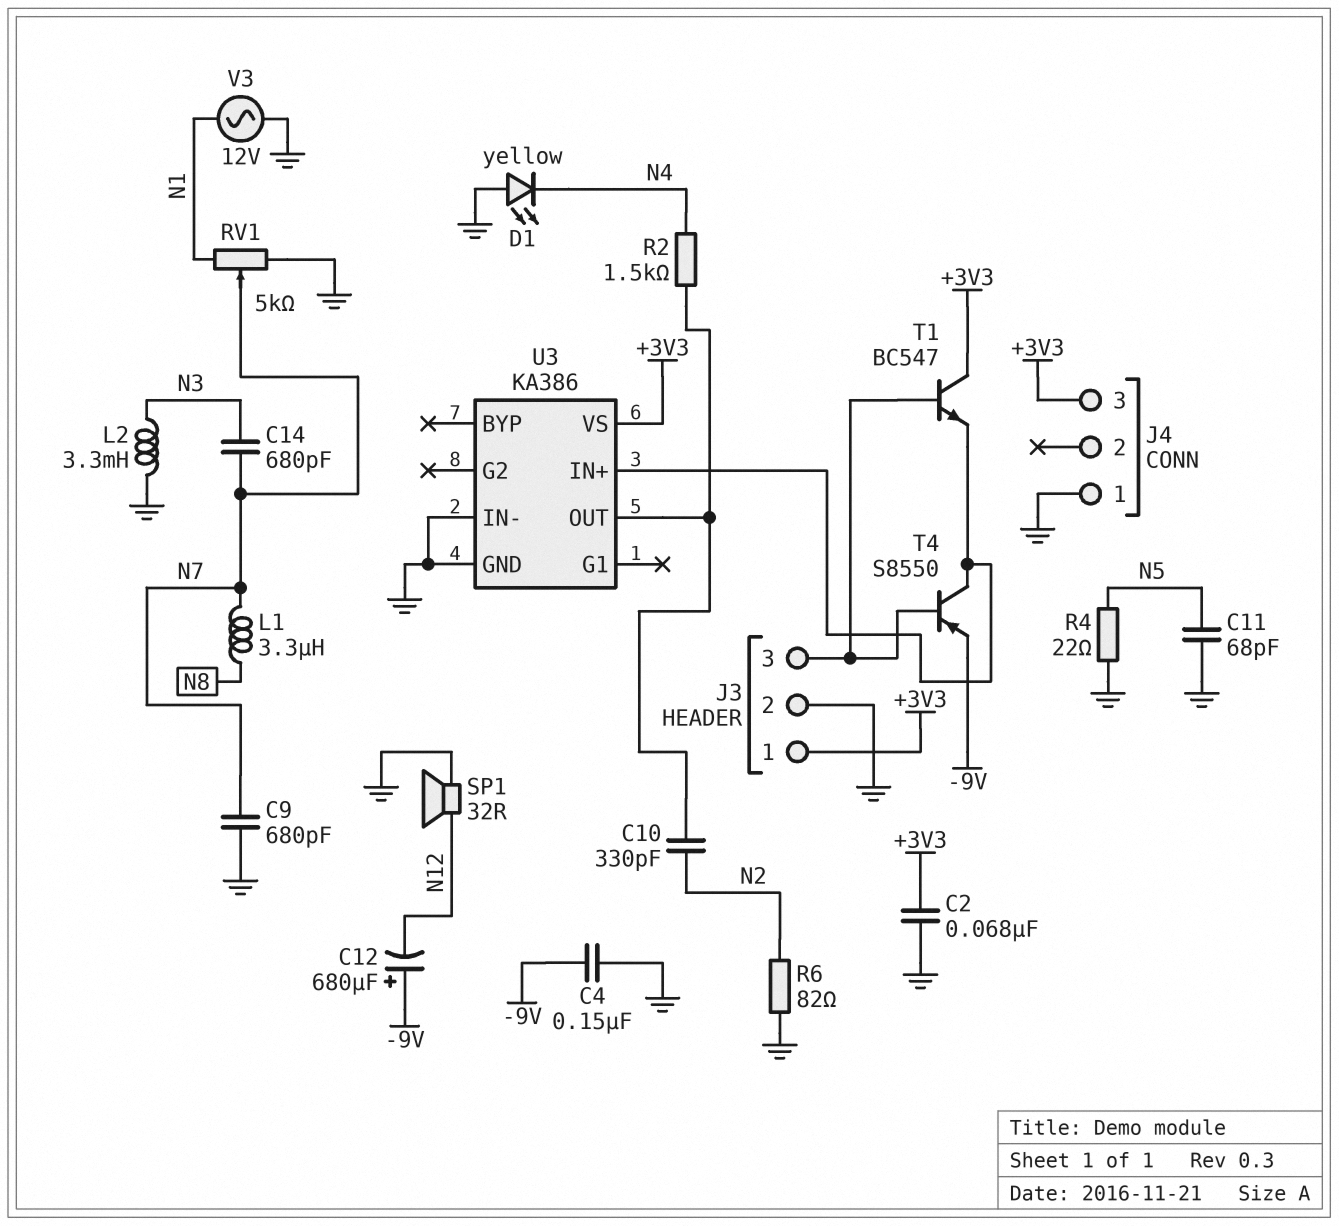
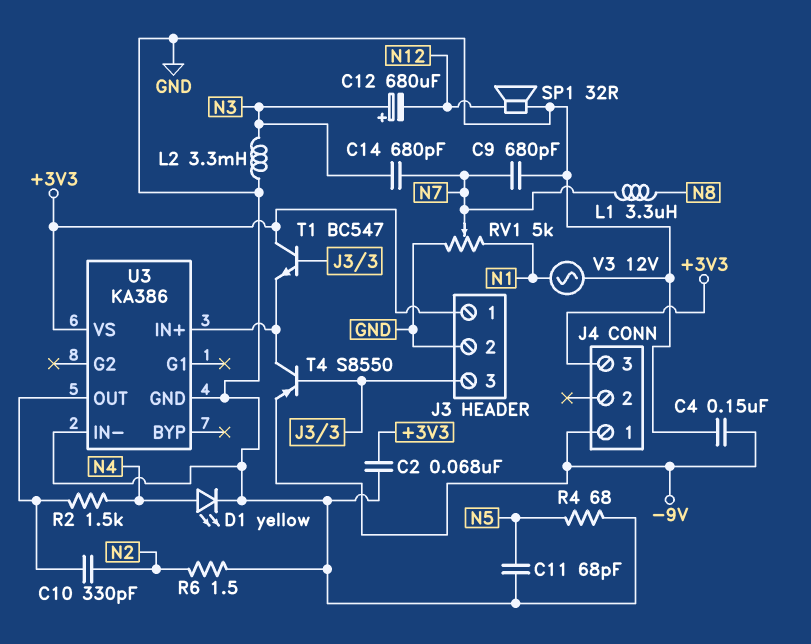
C12: 680uF (plus -9V, minus N12) -> 680uF (plus N3, minus N12)
D1: LED yellow (A GND, K N4) -> LED yellow (A N4, K GND)
J4 pin 1: GND -> -9V
R4: 22 (GND, N5) -> 68 (GND, N5)
R6: 82 (GND, N2) -> 1.5 (GND, N2)

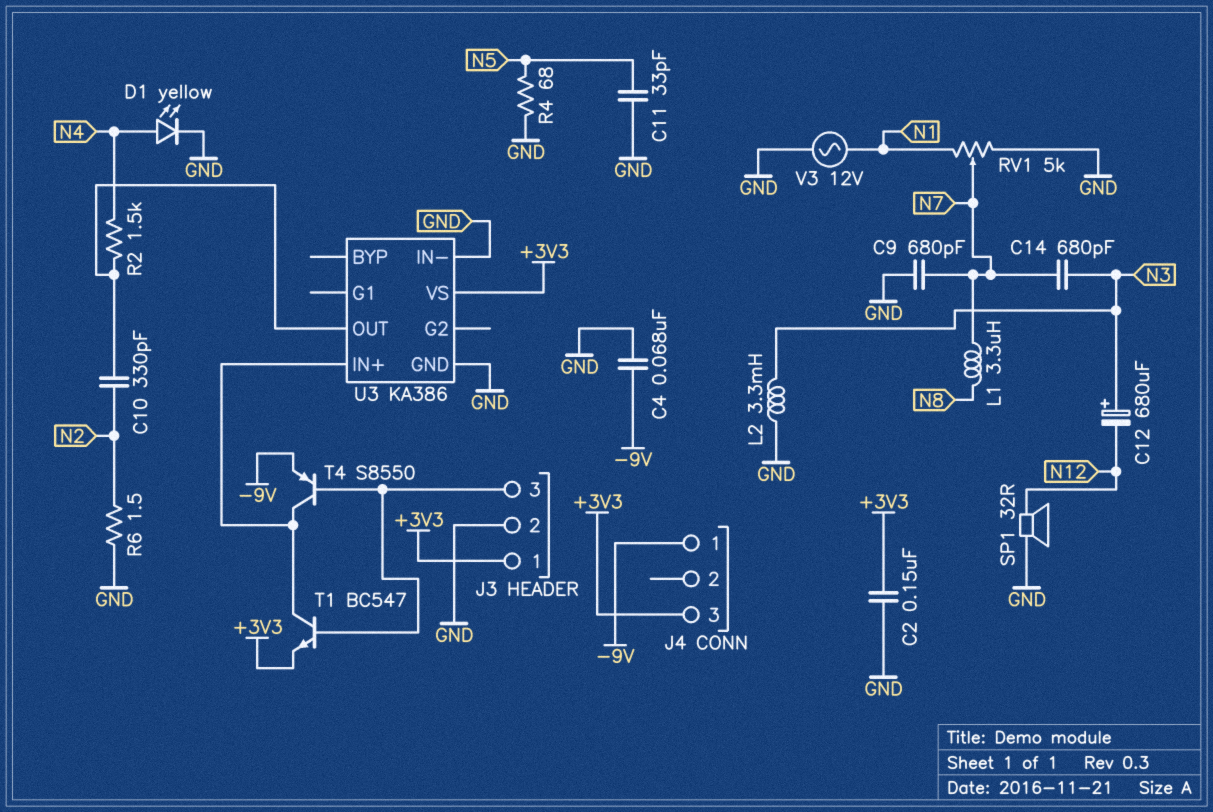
C2: 68nF (+3V3, GND) -> 150nF (+3V3, GND)
C4: 150nF (-9V, GND) -> 68nF (-9V, GND)
C11: 68pF (GND, N5) -> 33pF (GND, N5)
T1: NPN BC547 (B J3/3, C +3V3, E U3/IN+) -> NPN BC547 (B J3/3, C U3/IN+, E +3V3)

